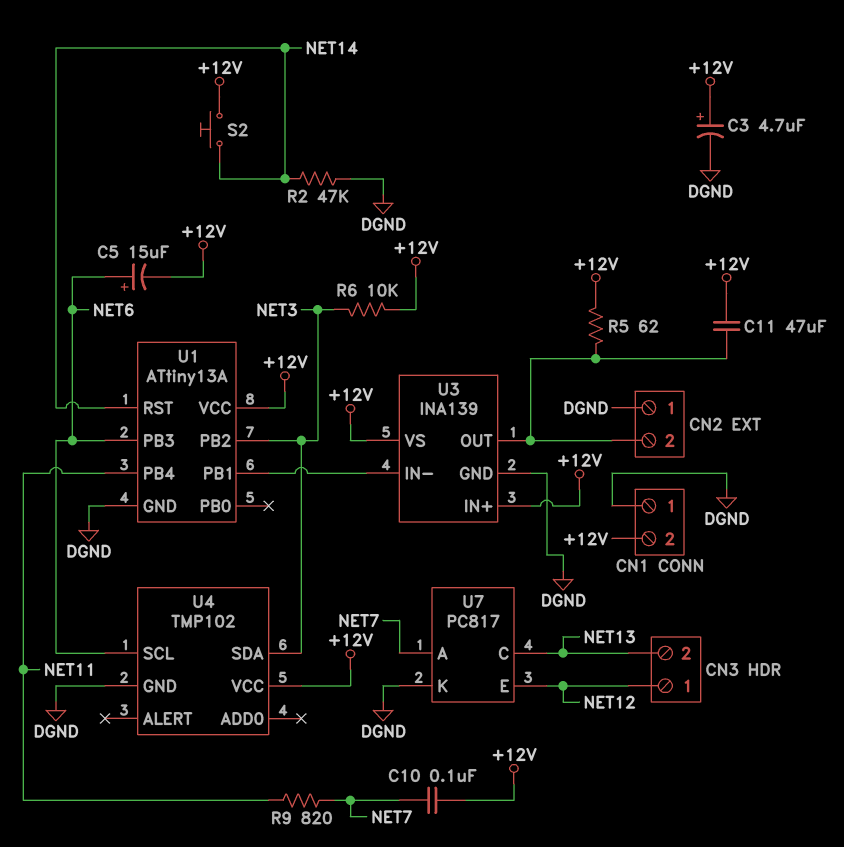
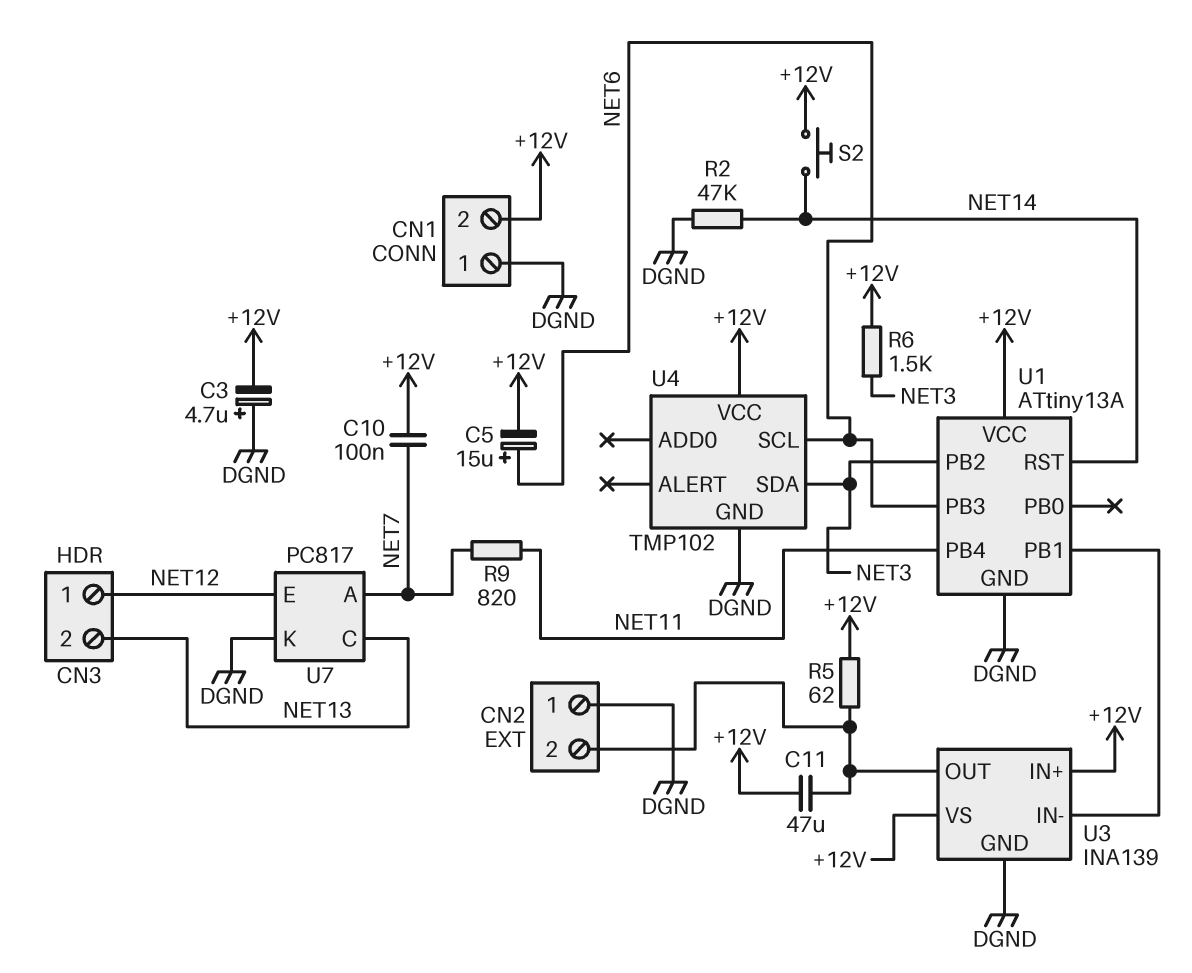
C3: 4.7uF (plus +12V, minus DGND) -> 4.7uF (plus DGND, minus +12V)
R6: 10k (+12V, NET3) -> 1.5k (+12V, NET3)

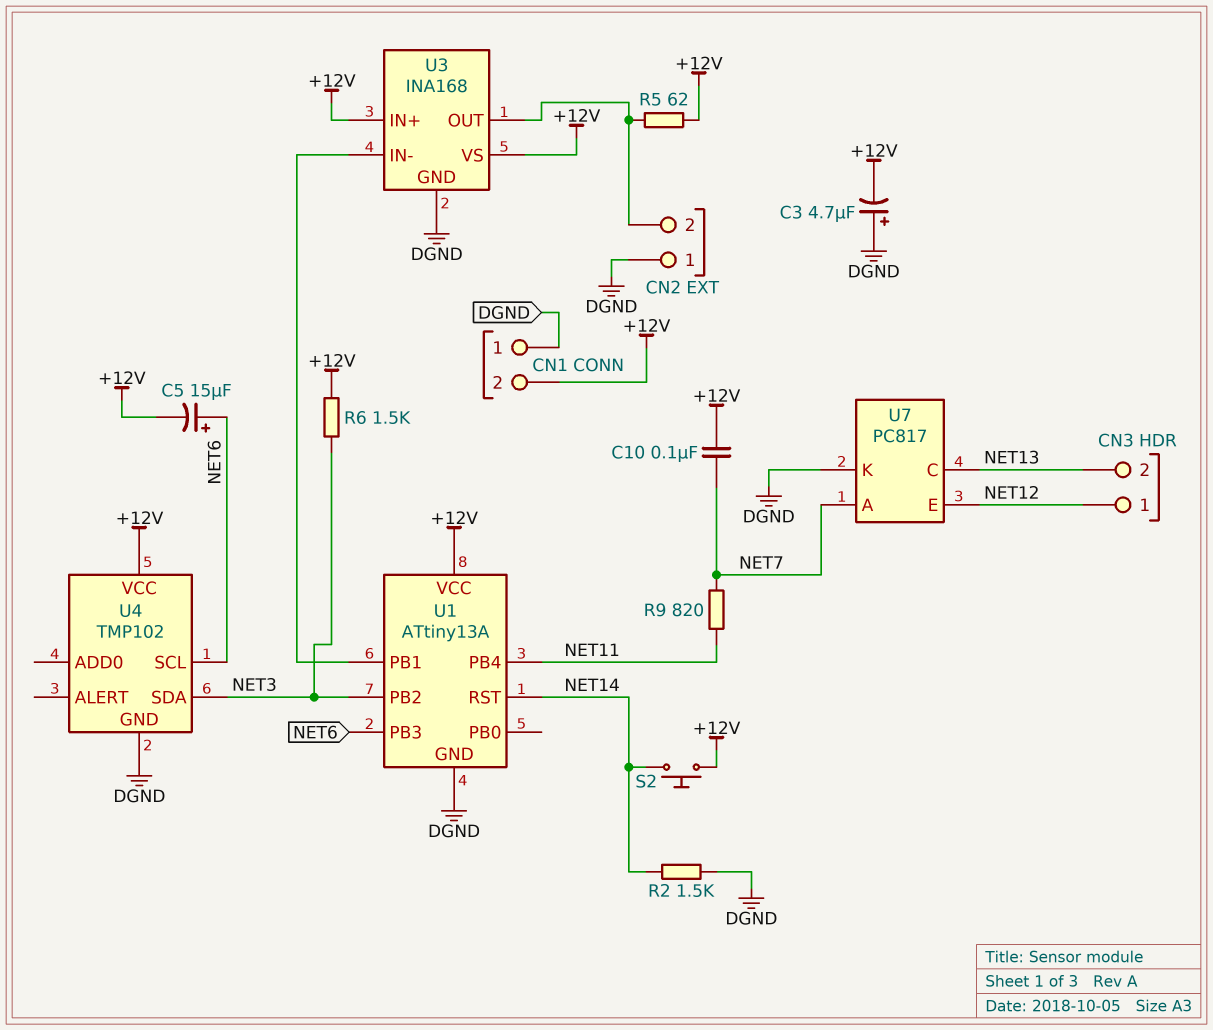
C11: 47uF (+12V, CN2/2) -> none
R2: 47k (DGND, NET14) -> 1.5k (DGND, NET14)
U3: INA139 -> INA168

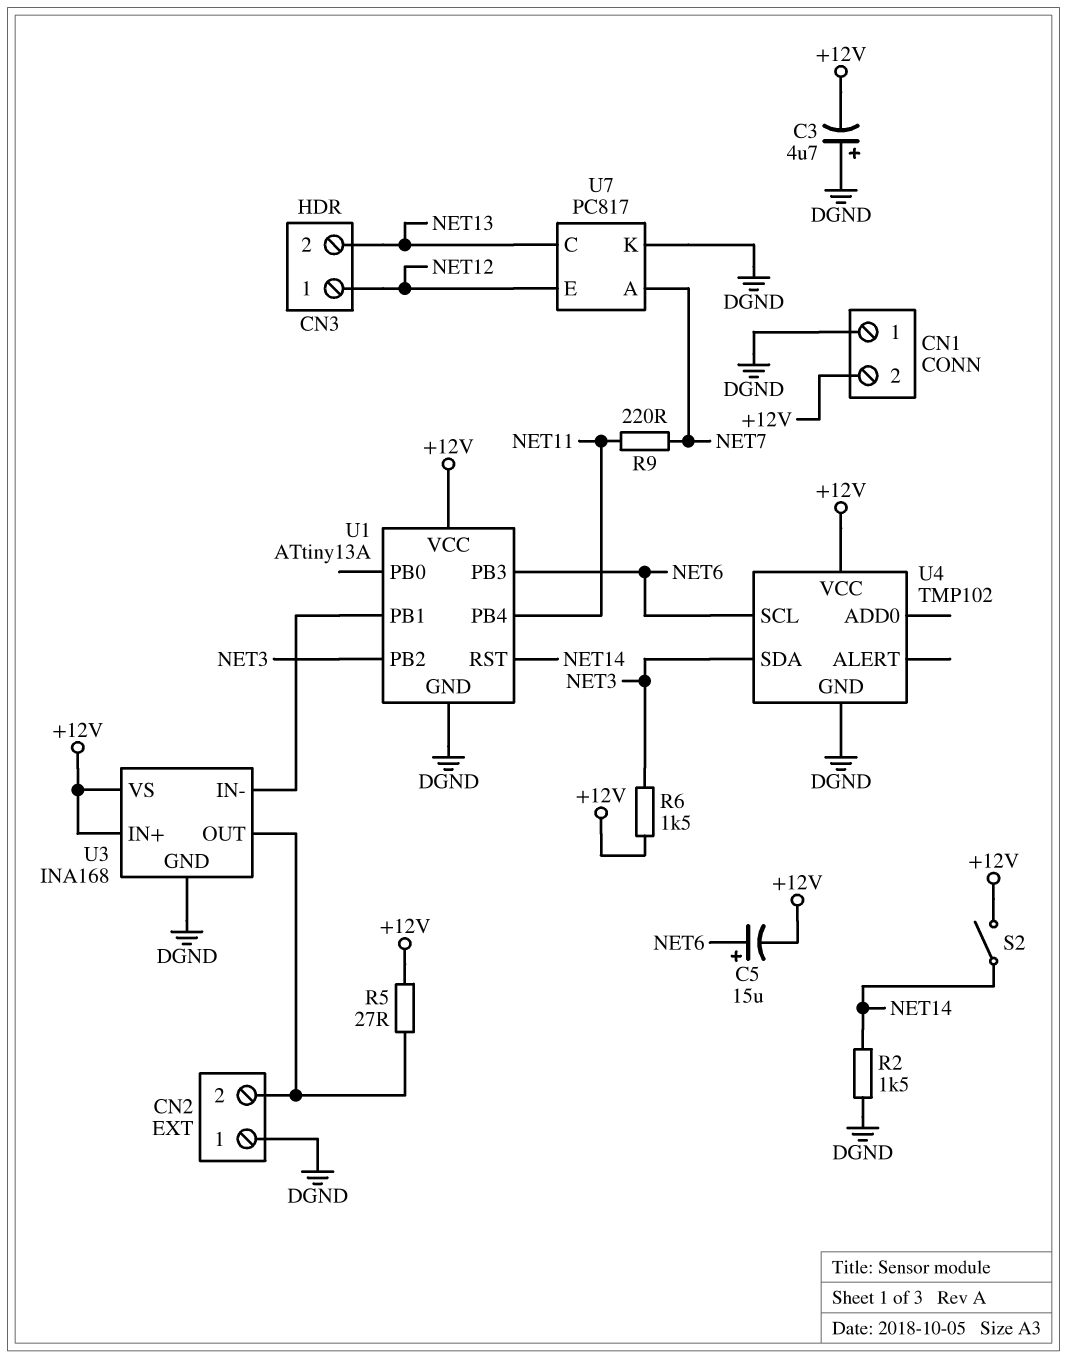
C10: 100nF (+12V, NET7) -> none
R5: 62 (+12V, CN2/2) -> 27 (+12V, CN2/2)
R9: 820 (NET7, NET11) -> 220 (NET7, NET11)
S2: button (+12V, NET14) -> switch (+12V, NET14)

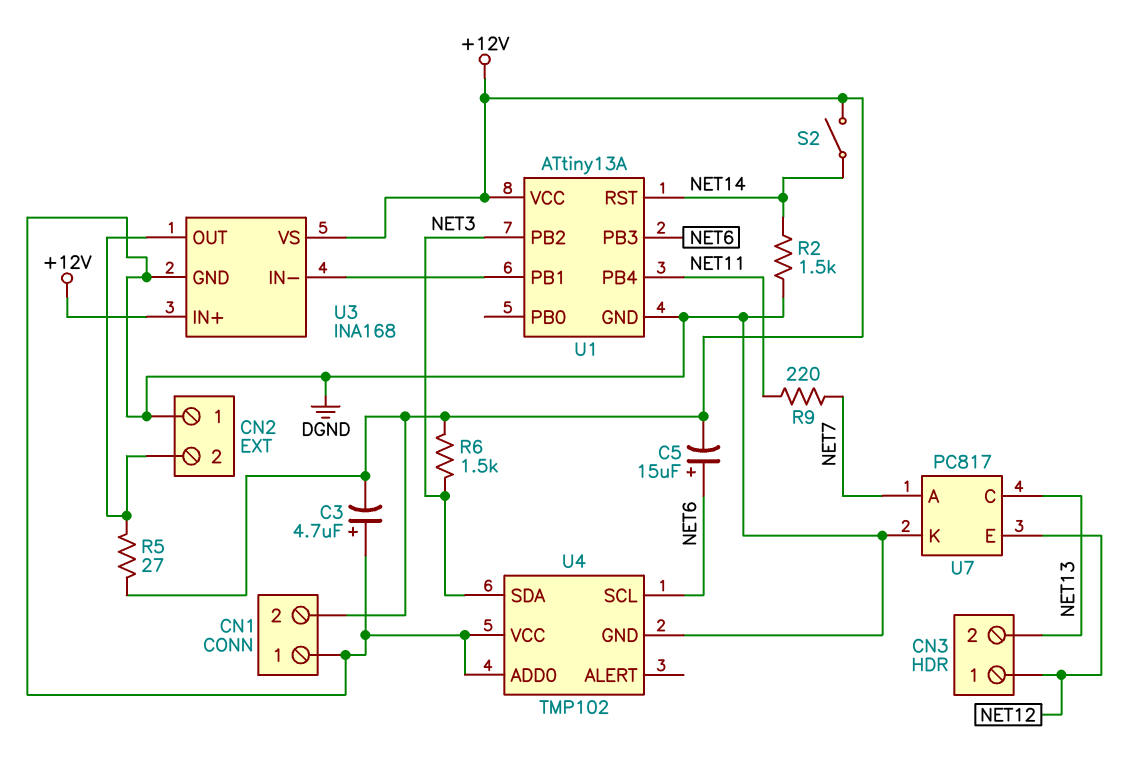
U4 pin ADD0: none -> DGND
U4 pin VCC: +12V -> DGND

